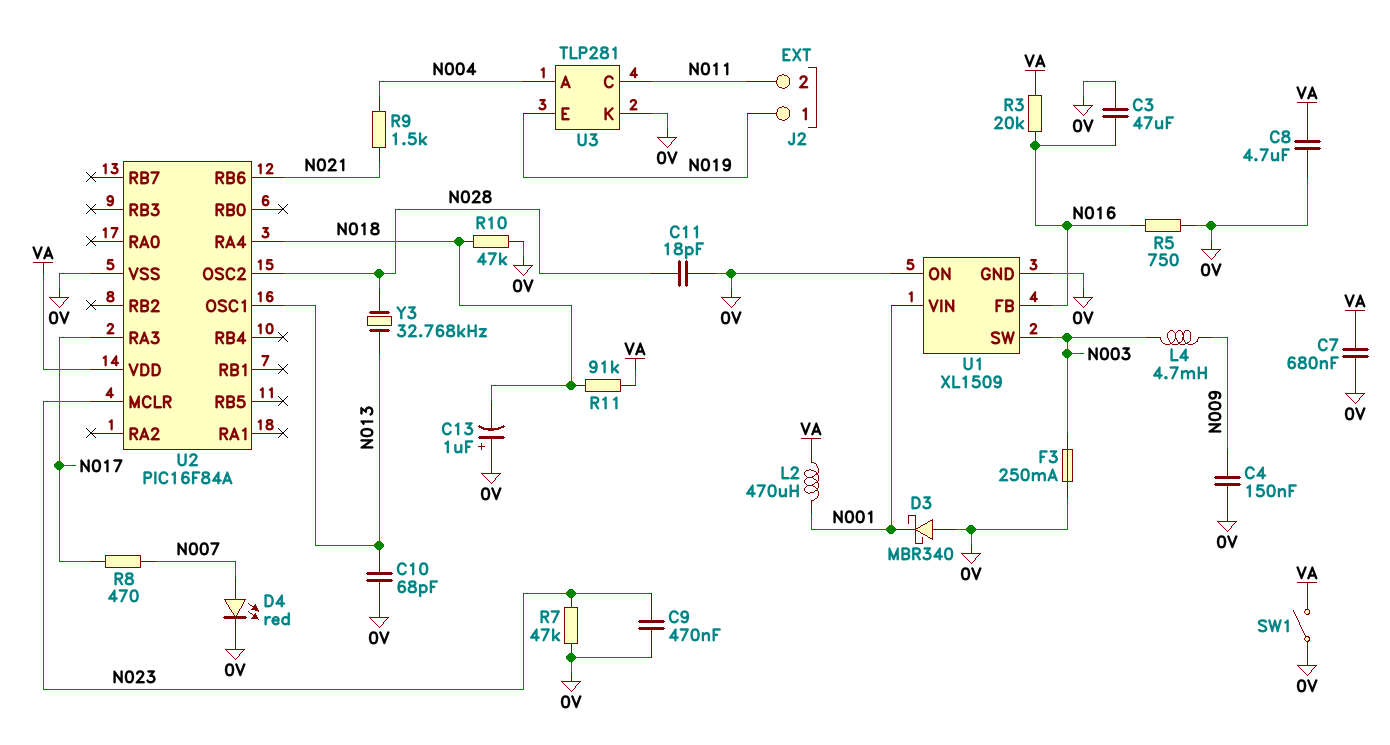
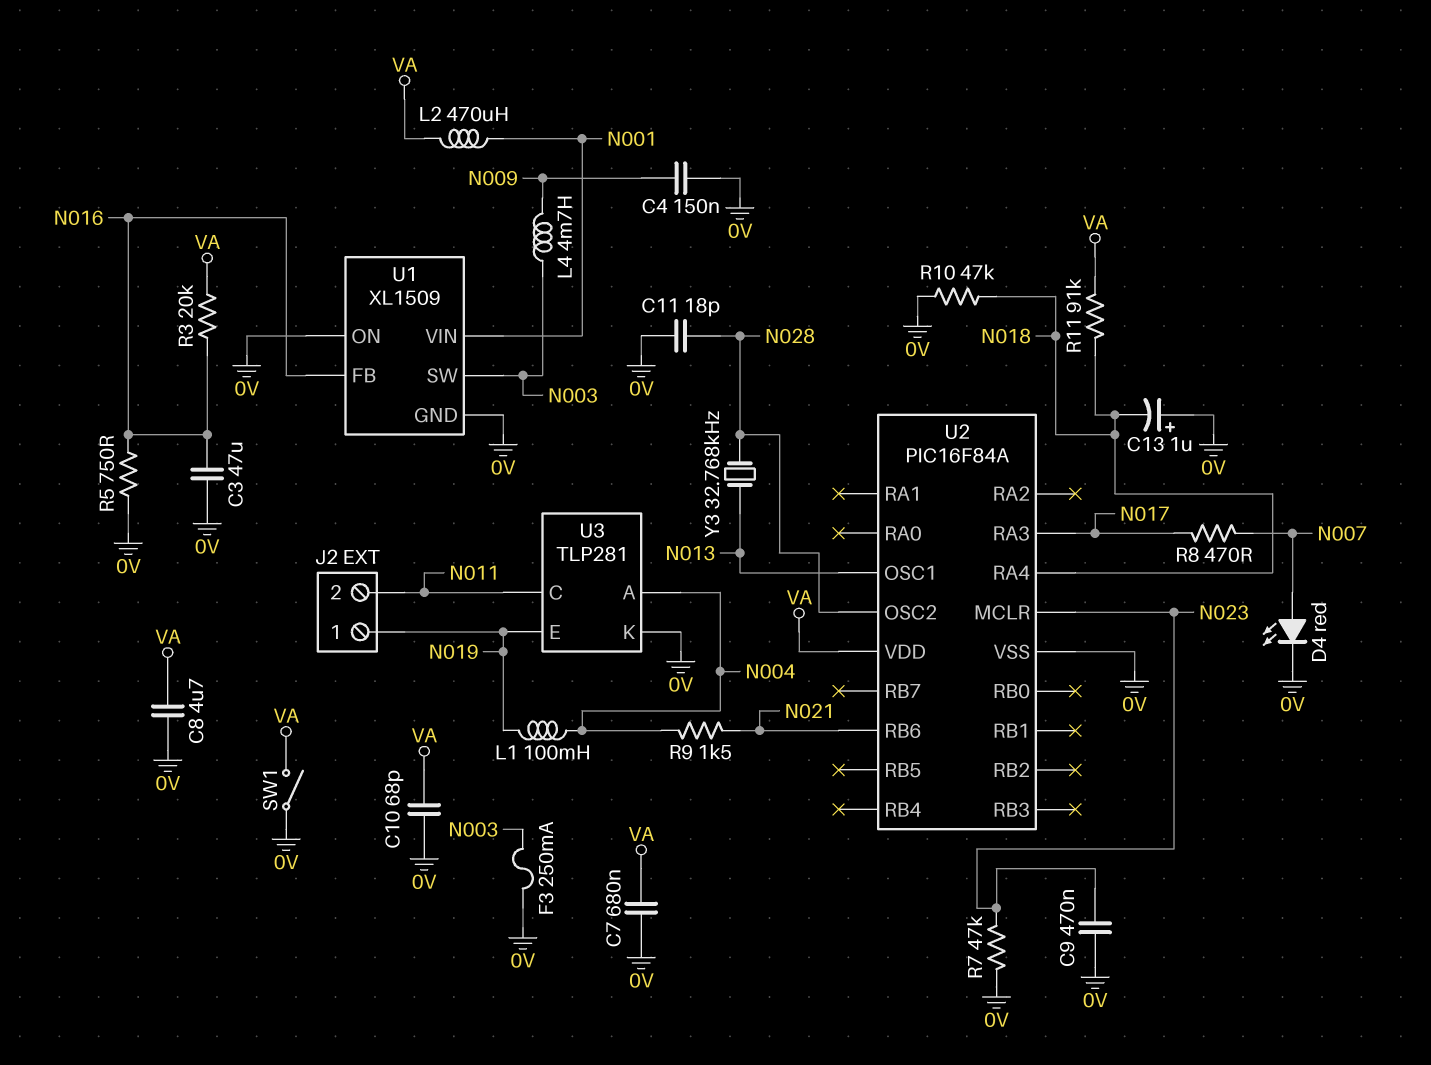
C10: 68pF (0V, N013) -> 68pF (0V, VA)
D3: schottky MBR340 (A 0V, K N001) -> none
L1: none -> 100mH (N004, N019)

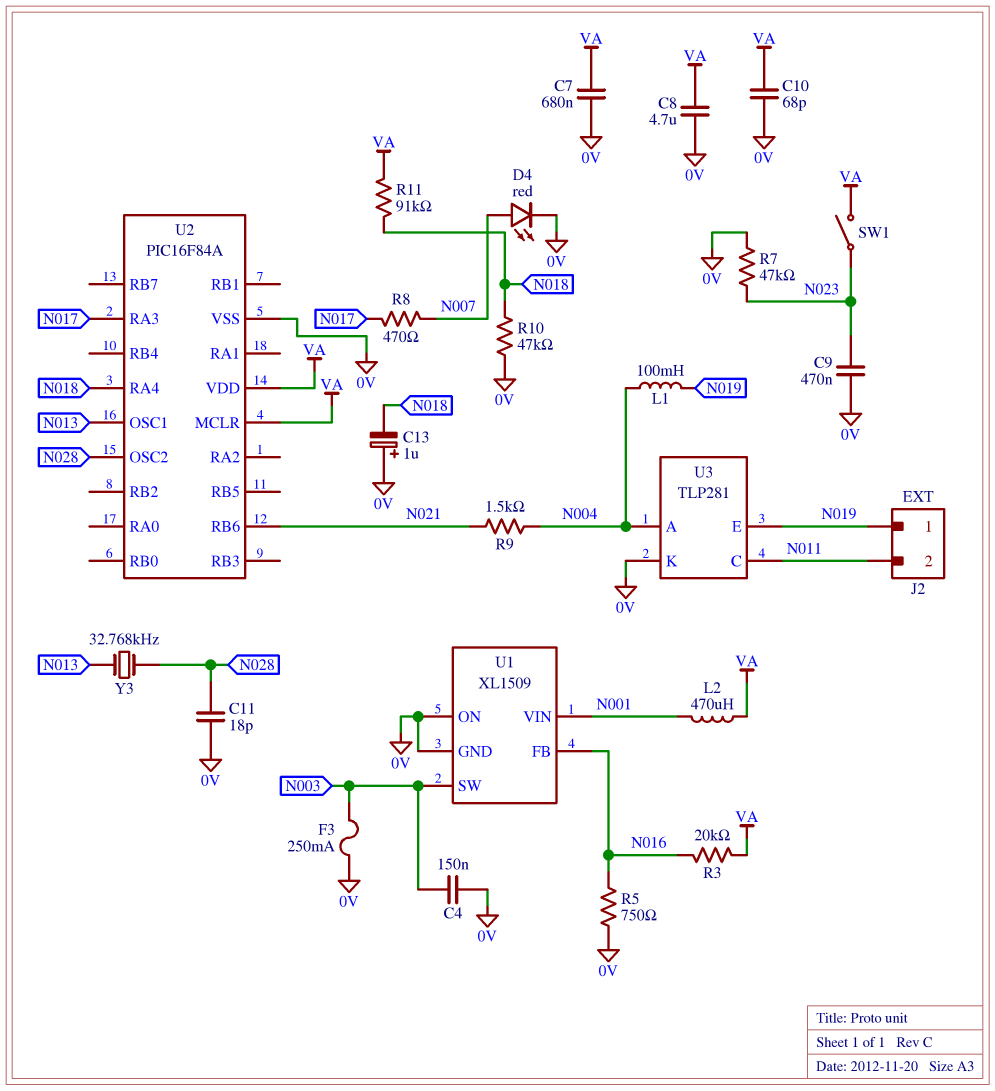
C3: 47uF (0V, N016) -> none
C4: 150nF (0V, N009) -> 150nF (0V, N003)
L4: 4.7mH (N003, N009) -> none
SW1: switch (0V, VA) -> switch (N023, VA)
U2 pin MCLR: N023 -> VA

